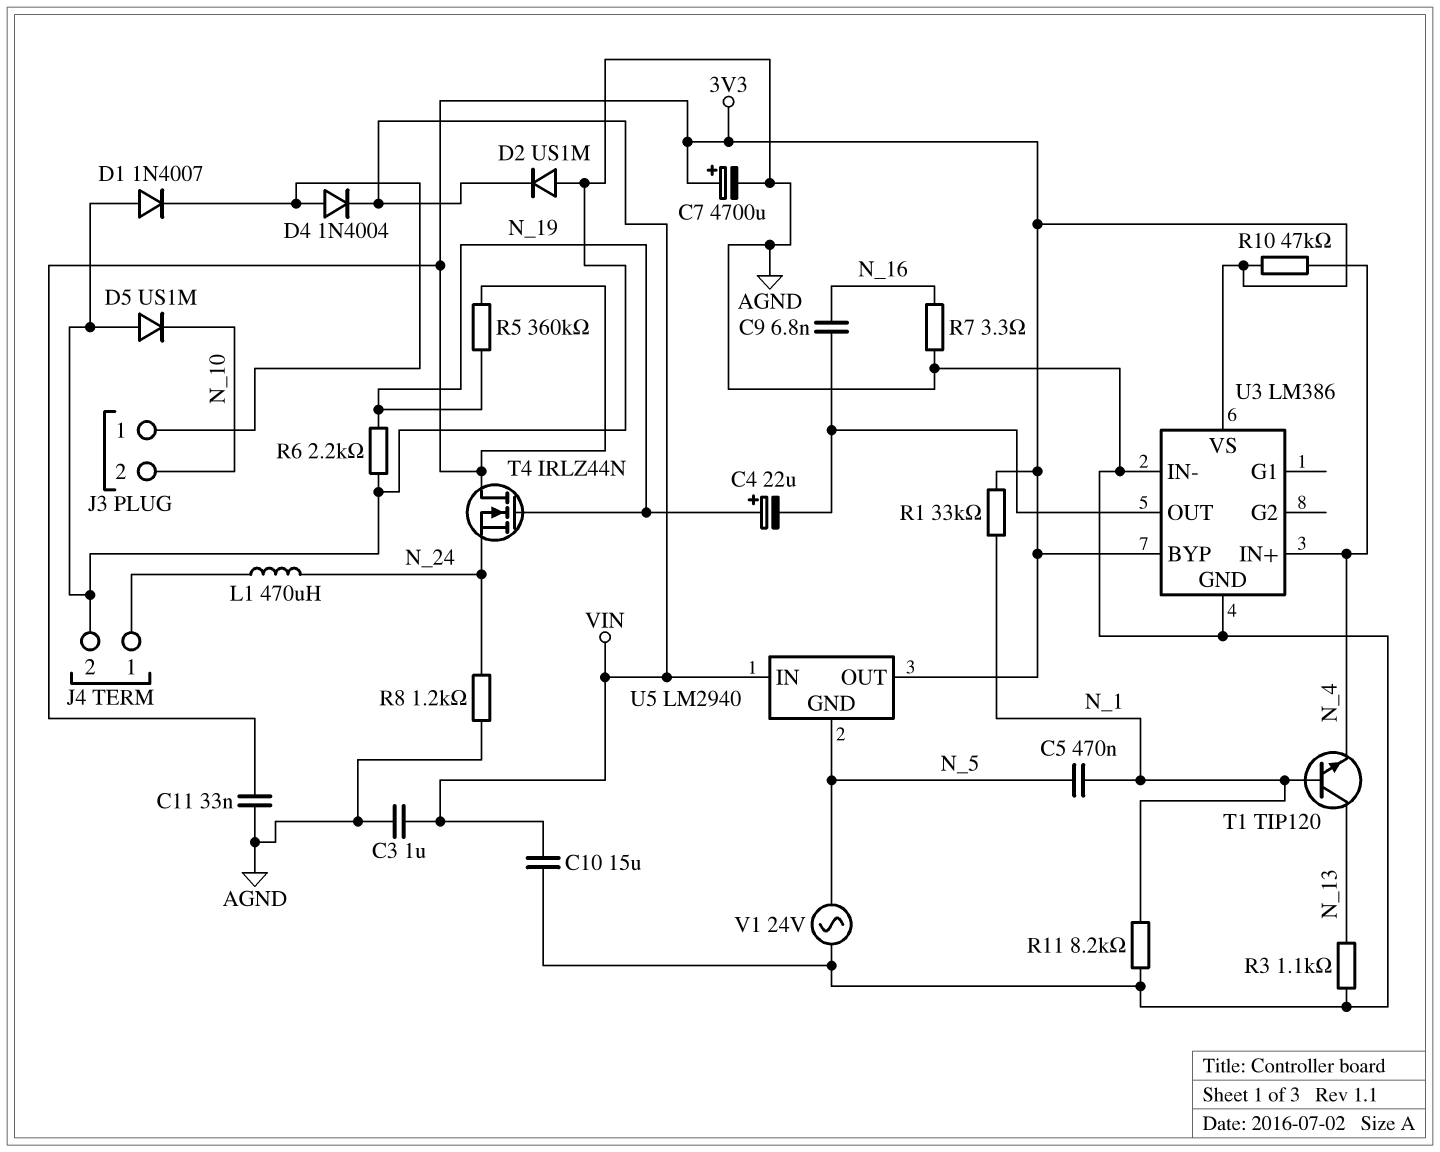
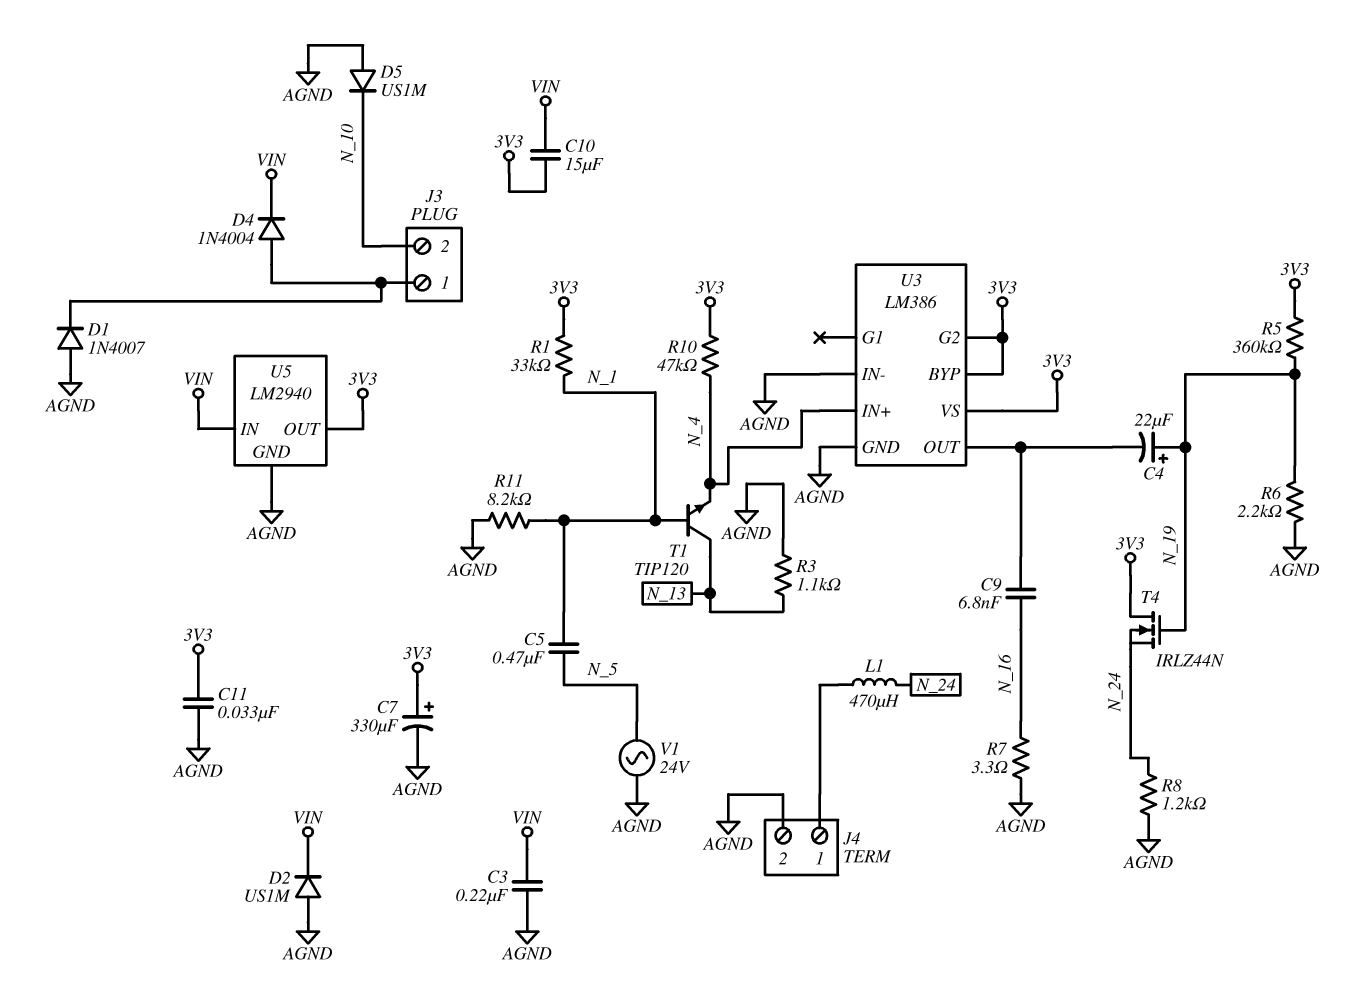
C3: 1uF (AGND, VIN) -> 220nF (AGND, VIN)
C7: 4700uF (plus 3V3, minus AGND) -> 330uF (plus 3V3, minus AGND)
C10: 15uF (AGND, VIN) -> 15uF (3V3, VIN)
U3 pin G2: none -> 3V3
U5 pin GND: N_5 -> AGND

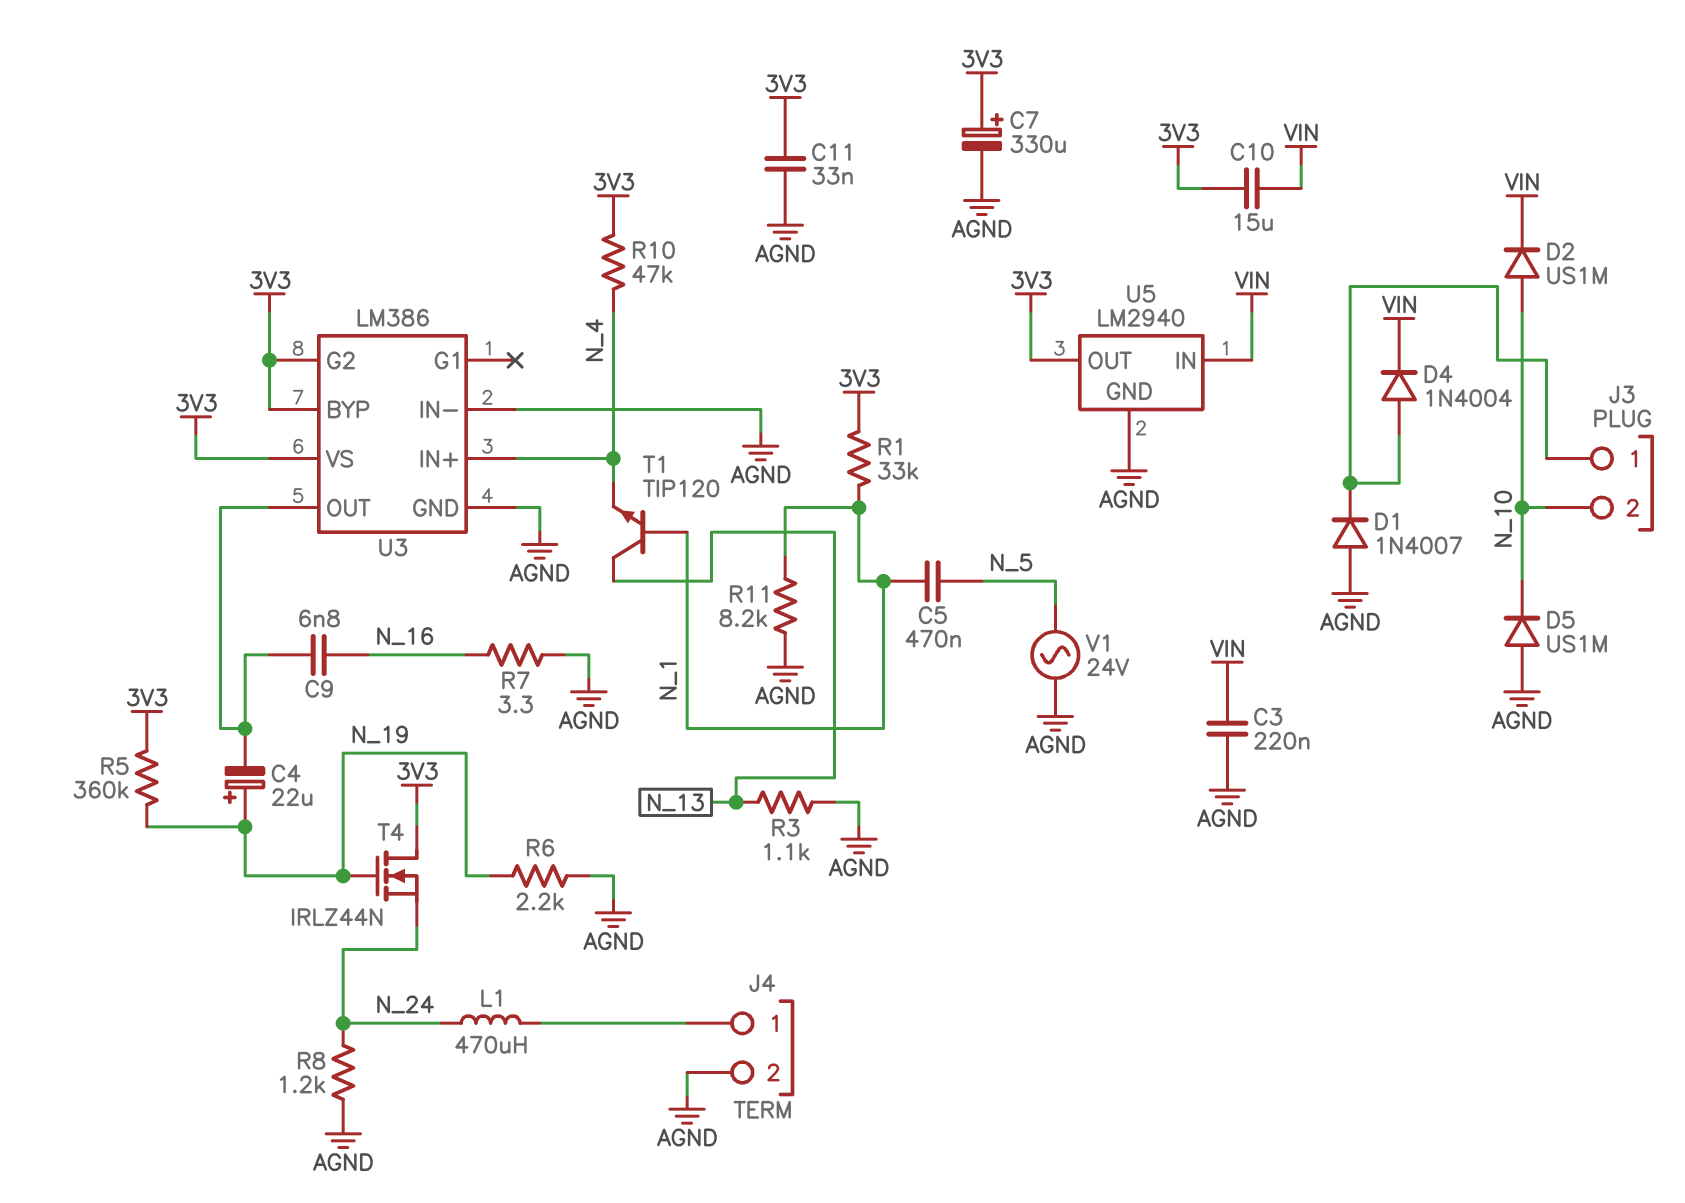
D2: diode US1M (A AGND, K VIN) -> diode US1M (A N_10, K VIN)

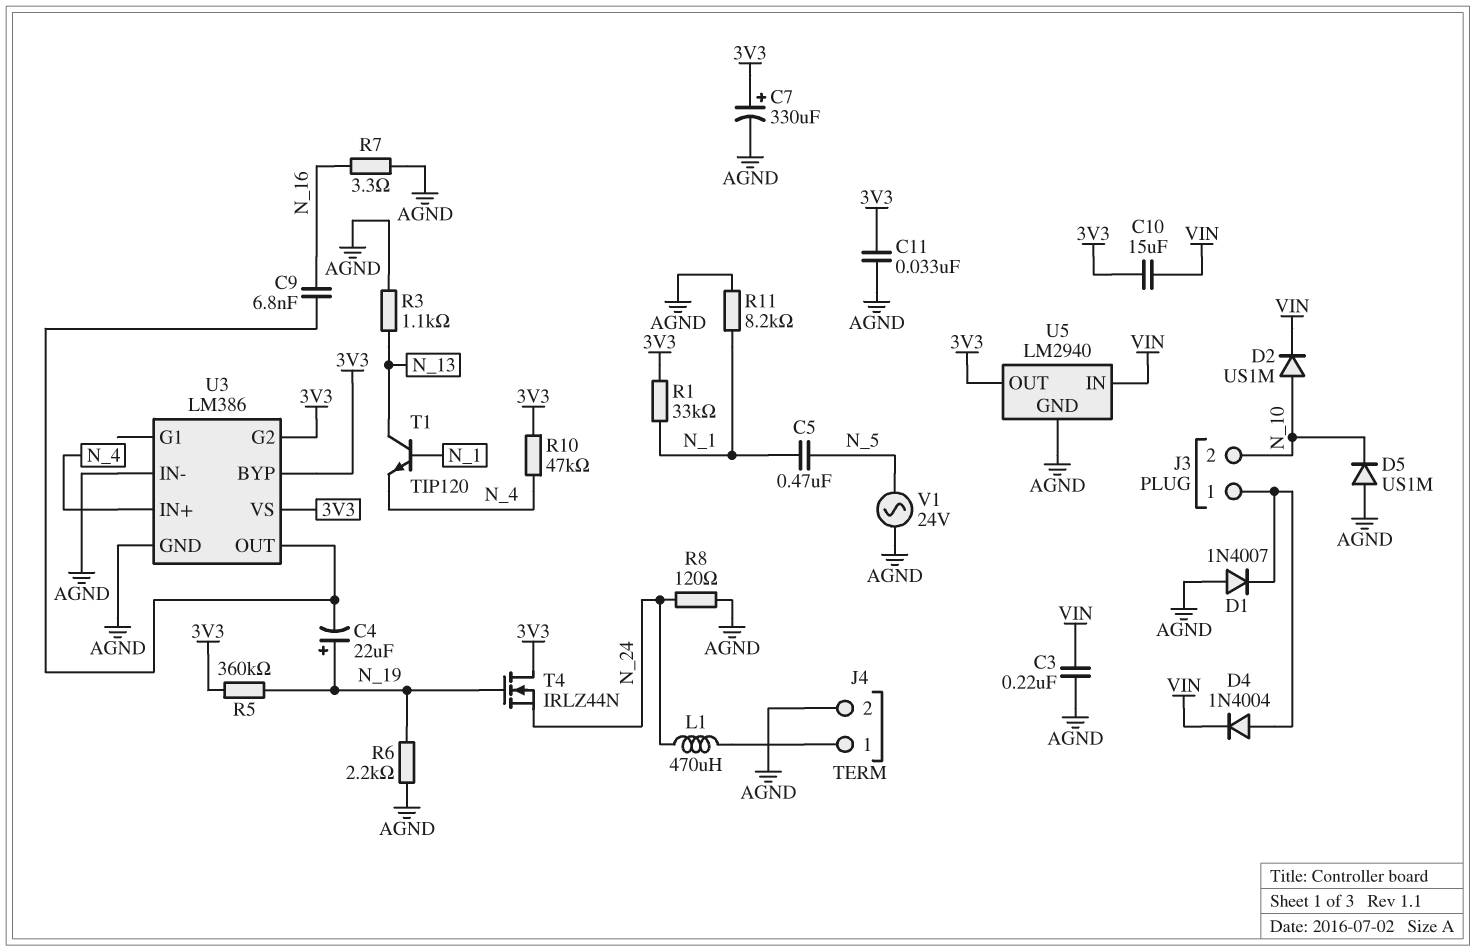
R8: 1.2k (AGND, N_24) -> 120 (AGND, N_24)

